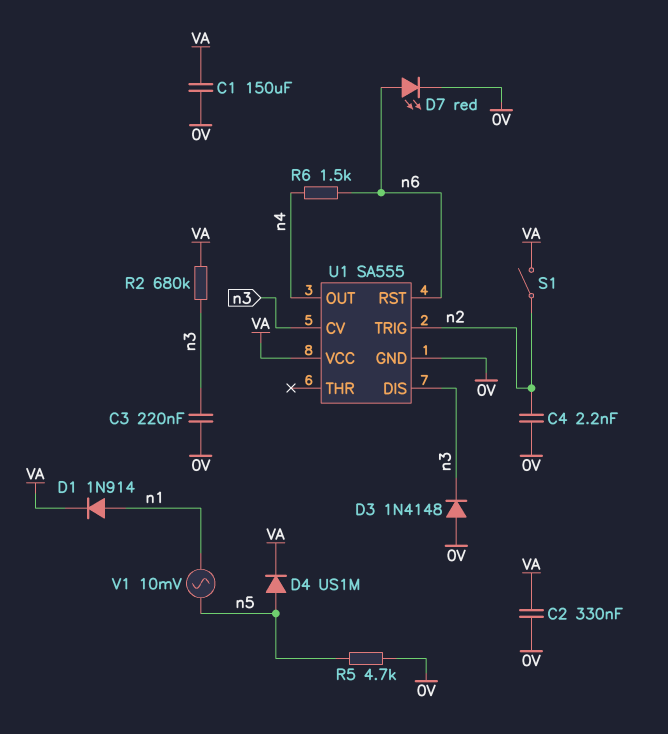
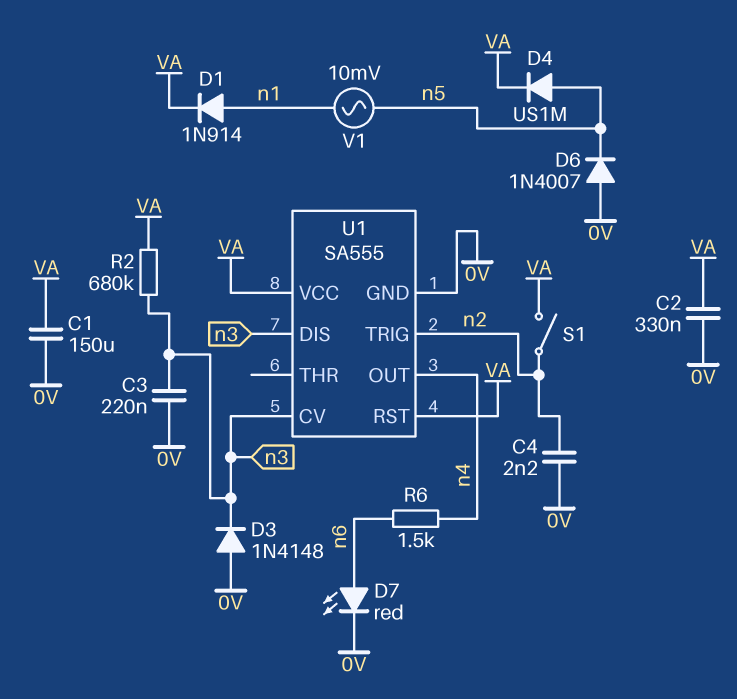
D6: none -> diode 1N4007 (A 0V, K n5)
R5: 4.7k (0V, n5) -> none
U1 pin RST: n6 -> VA

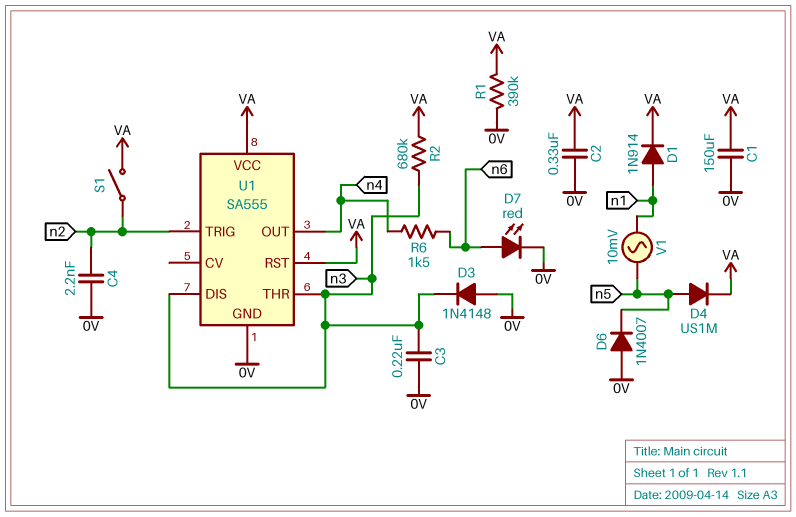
R1: none -> 390k (0V, VA)
U1 pin CV: n3 -> none
U1 pin THR: none -> n3

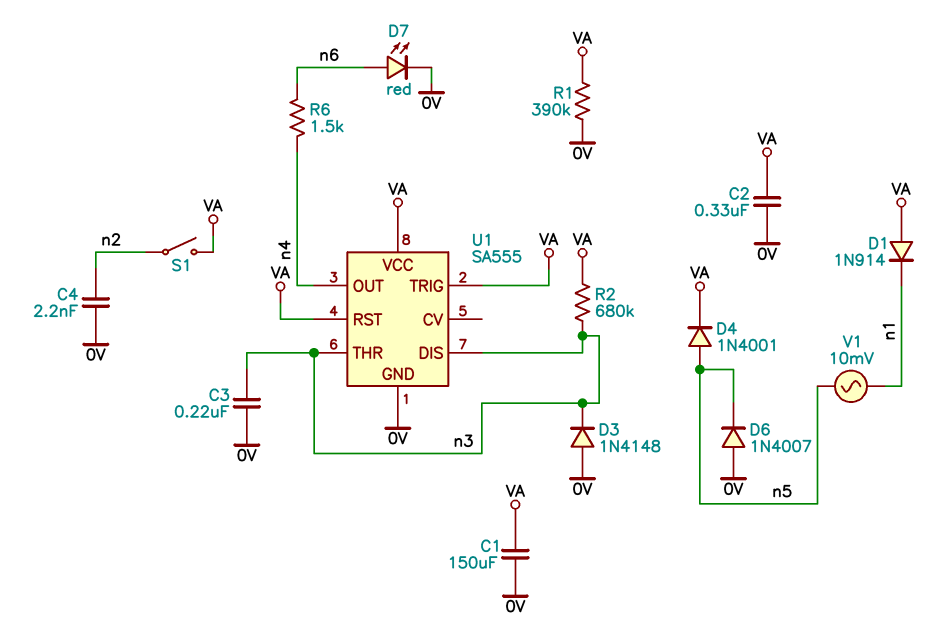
D1: diode 1N914 (A n1, K VA) -> diode 1N914 (A VA, K n1)
D4: diode US1M (A n5, K VA) -> diode 1N4001 (A n5, K VA)
U1 pin TRIG: n2 -> VA

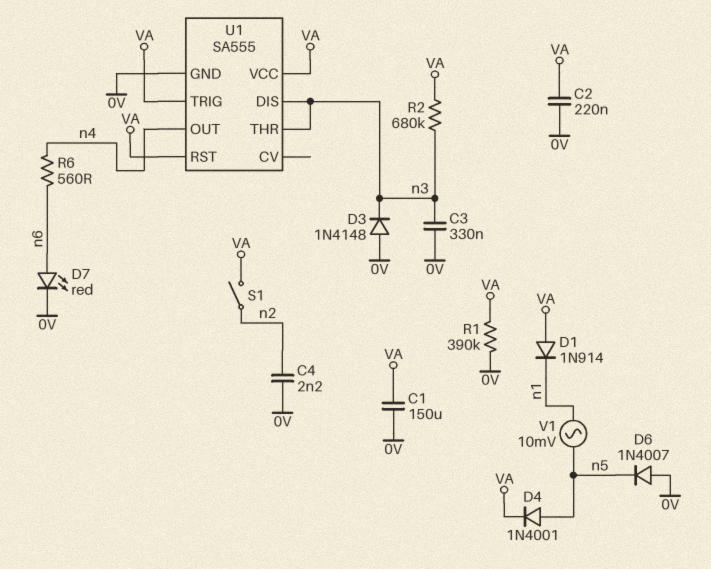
C2: 330nF (0V, VA) -> 220nF (0V, VA)
C3: 220nF (0V, n3) -> 330nF (0V, n3)
R6: 1.5k (n4, n6) -> 560 (n4, n6)

